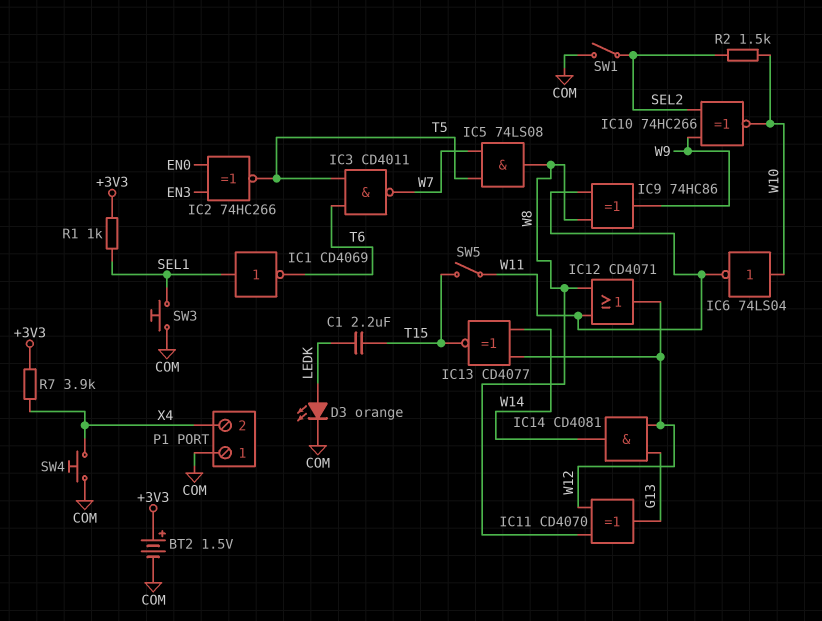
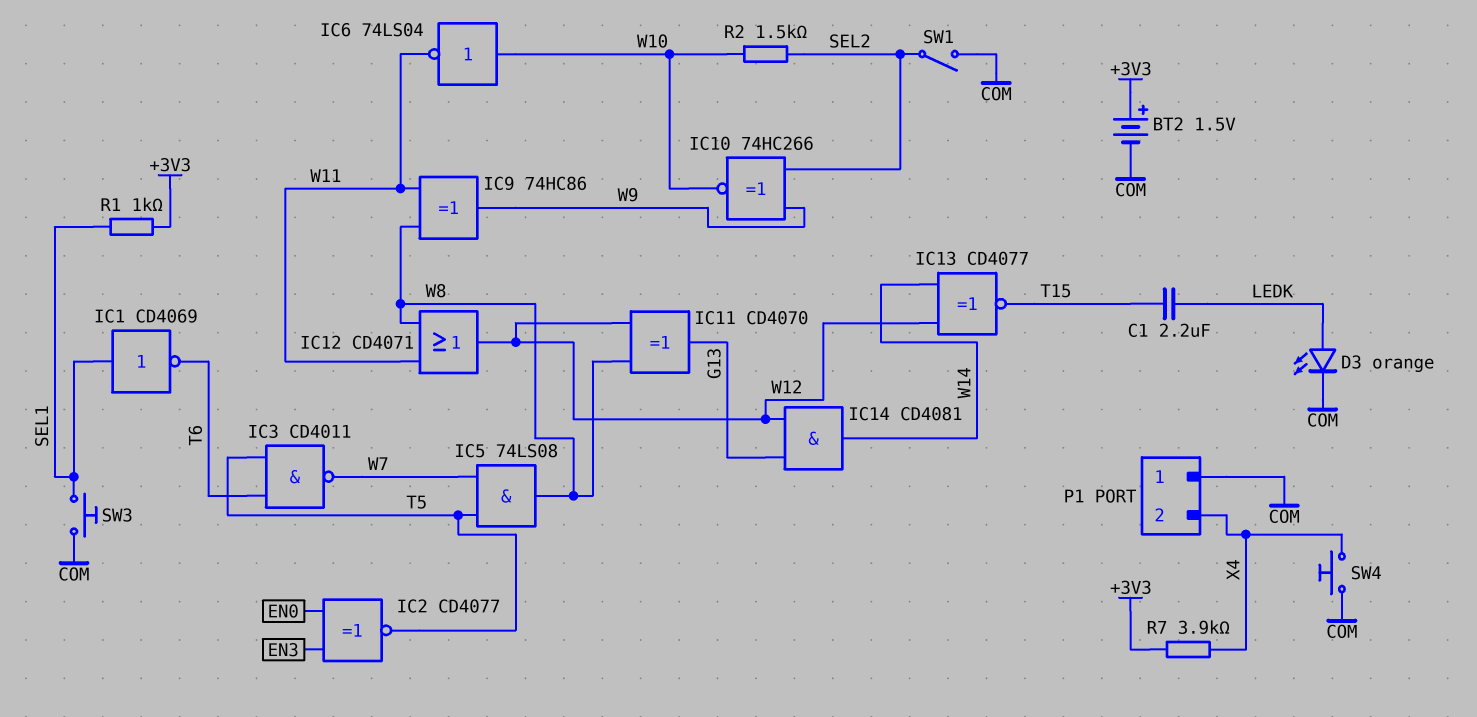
IC2: XNOR 74HC266 (in EN0, in EN3, out T5) -> XNOR CD4077 (in EN0, in EN3, out T5)
SW5: switch (T15, W11) -> none

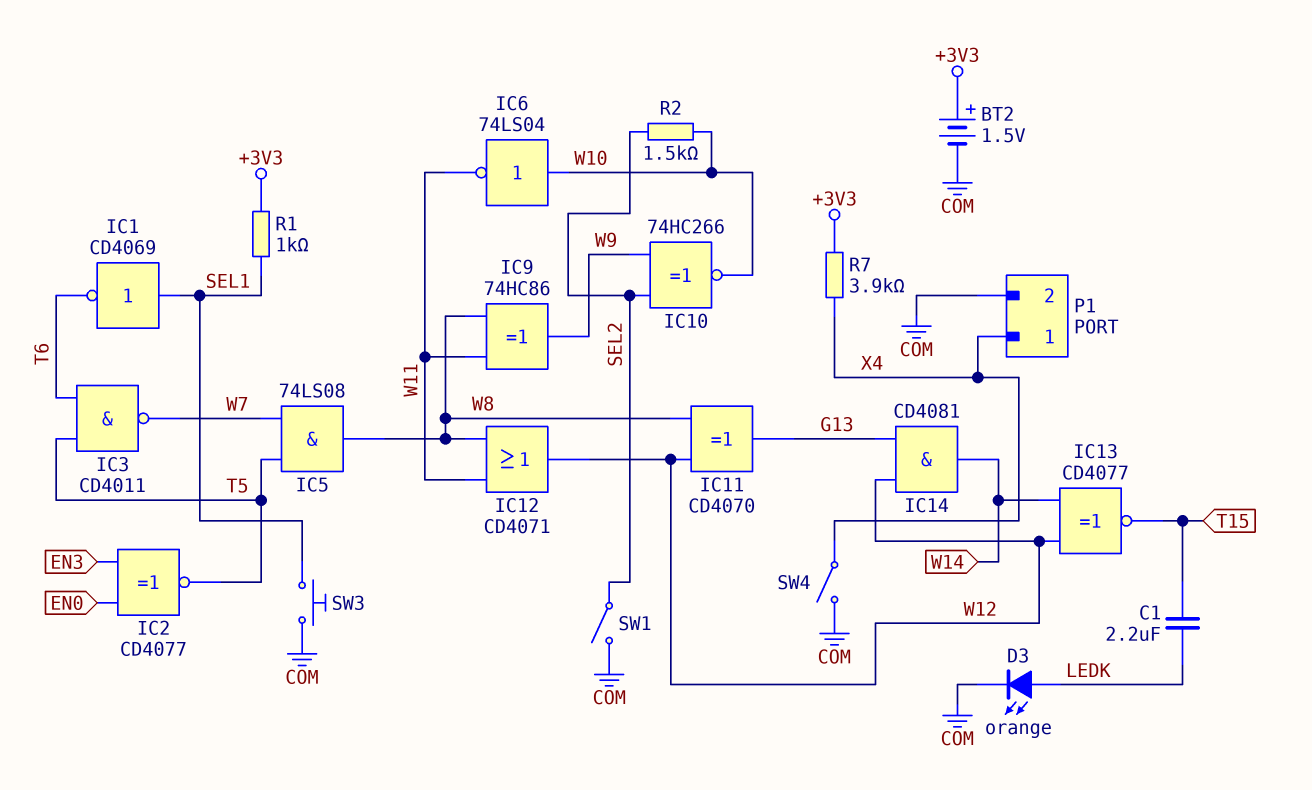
P1 pin 1: COM -> X4
P1 pin 2: X4 -> COM
SW4: button (COM, X4) -> switch (COM, X4)

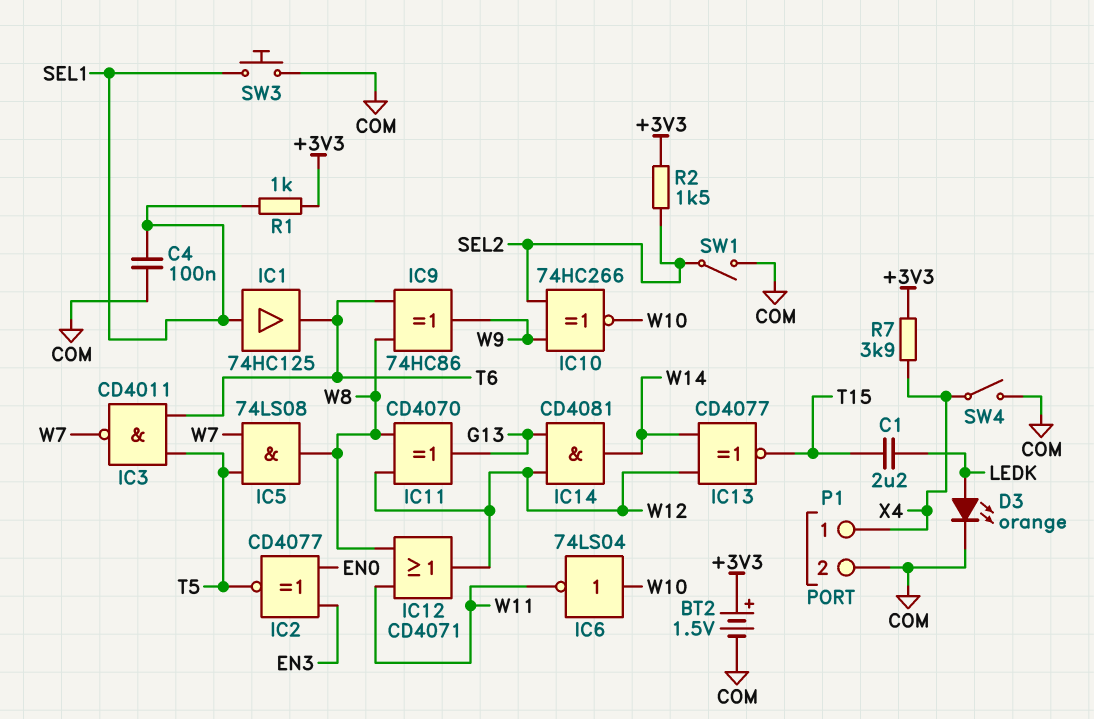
C4: none -> 100nF (COM, SEL1)
IC1: NOT CD4069 (in SEL1, out T6) -> buffer 74HC125 (in SEL1, out T6)
IC9: XOR 74HC86 (in W8, in W11, out W9) -> XOR 74HC86 (in T6, in W8, out W9)
R2: 1.5k (SEL2, W10) -> 1.5k (+3V3, SEL2)

